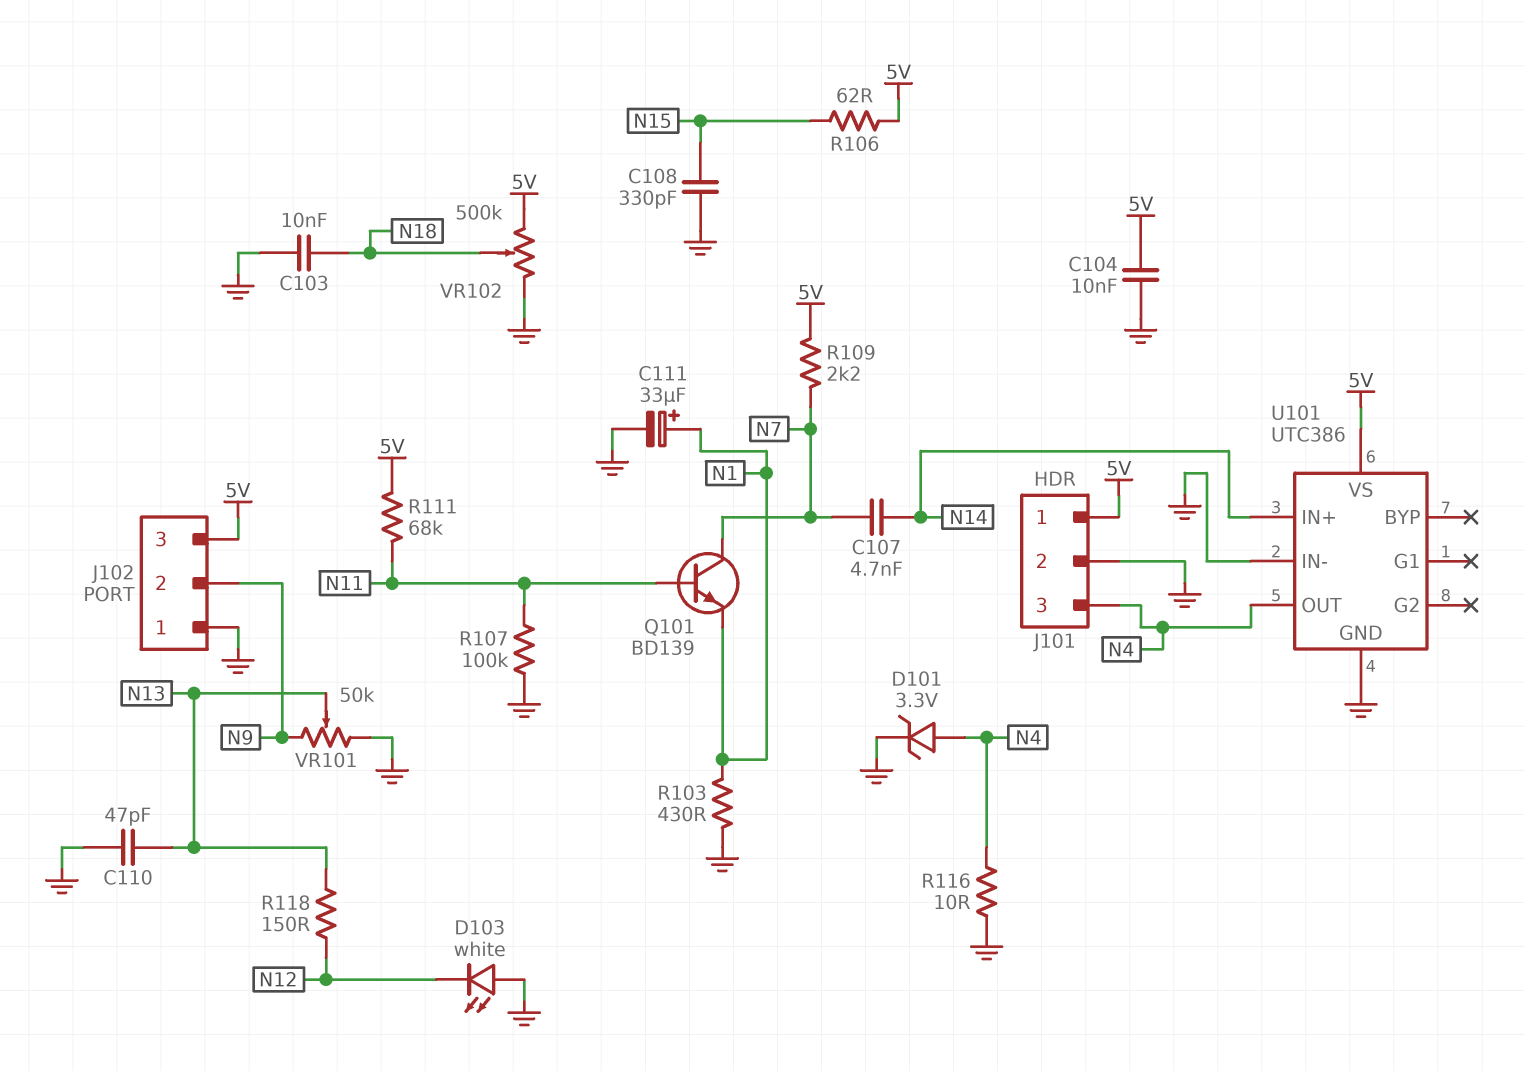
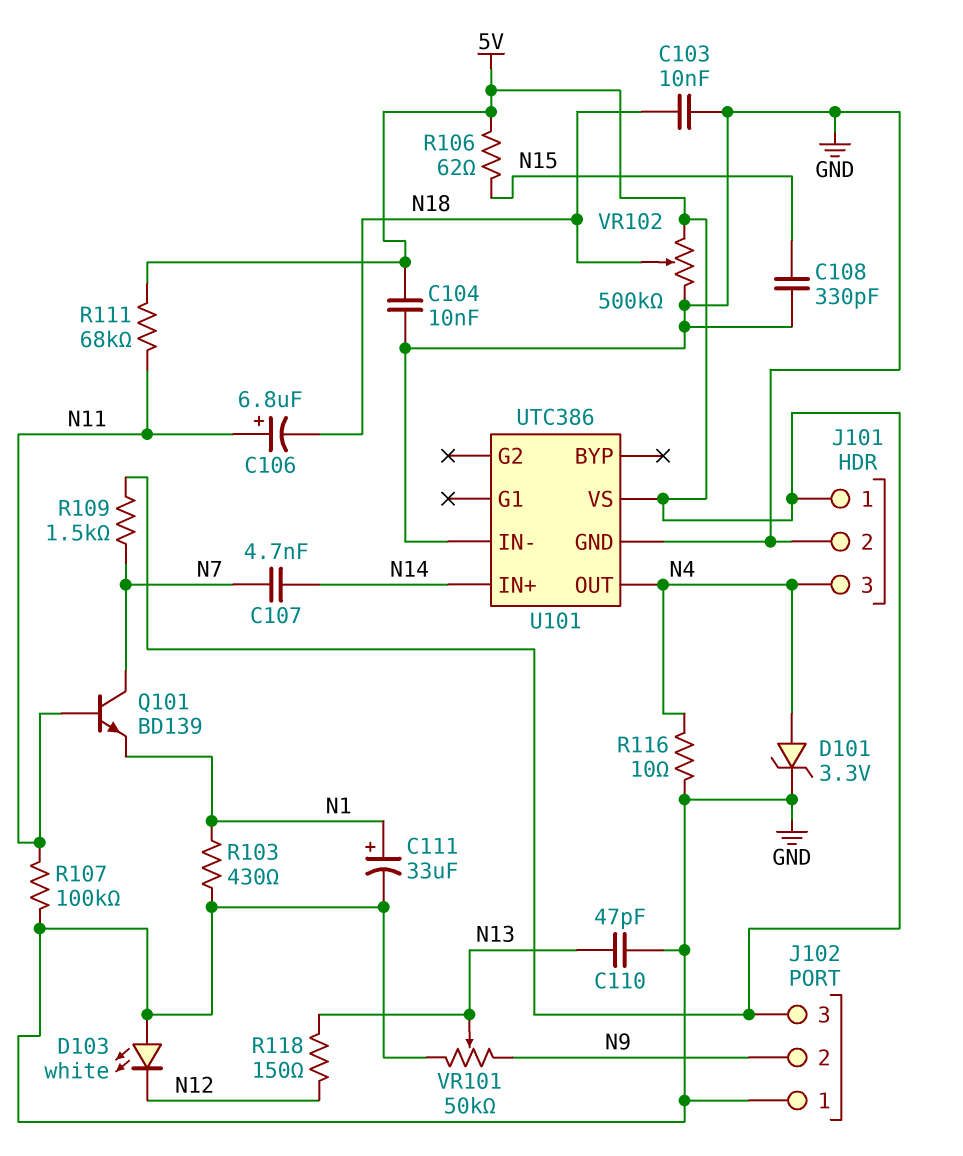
C106: none -> 6.8uF (plus N11, minus N18)
R109: 2.2k (5V, N7) -> 1.5k (5V, N7)

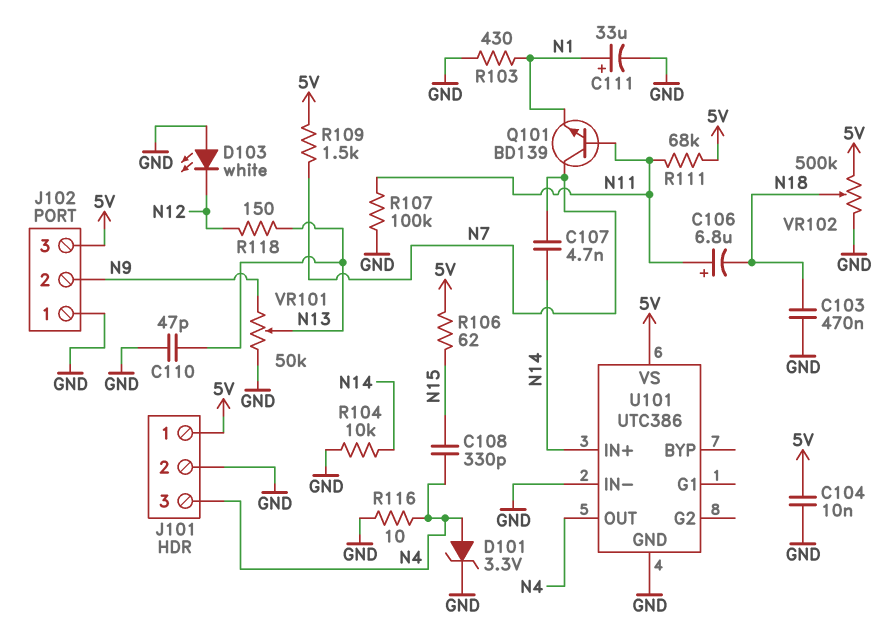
C103: 10nF (GND, N18) -> 470nF (GND, N18)
C108: 330pF (GND, N15) -> 330pF (N4, N15)
R104: none -> 10k (GND, N14)

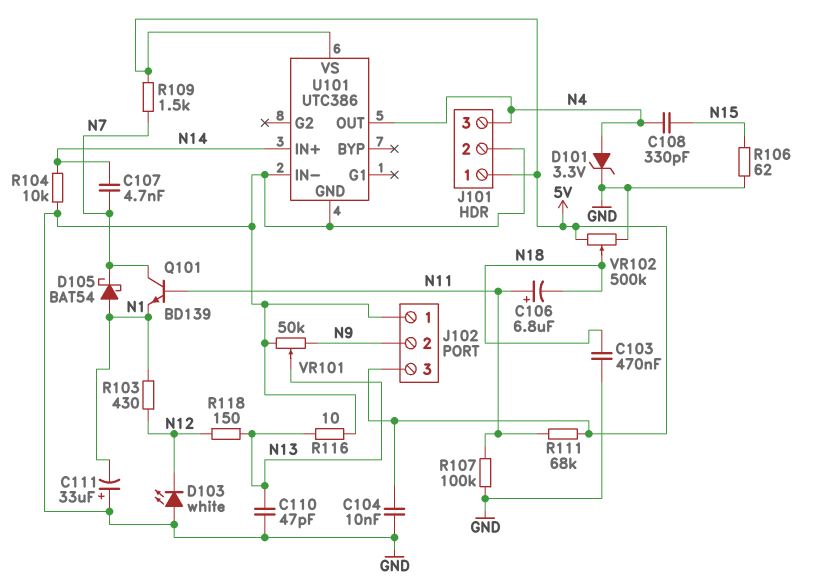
C111: 33uF (plus N1, minus GND) -> 33uF (plus GND, minus N1)
D105: none -> schottky BAT54 (A N1, K N7)
R103: 430 (GND, N1) -> 430 (N1, N12)
R106: 62 (5V, N15) -> 62 (GND, N15)
R116: 10 (GND, N4) -> 10 (GND, N13)

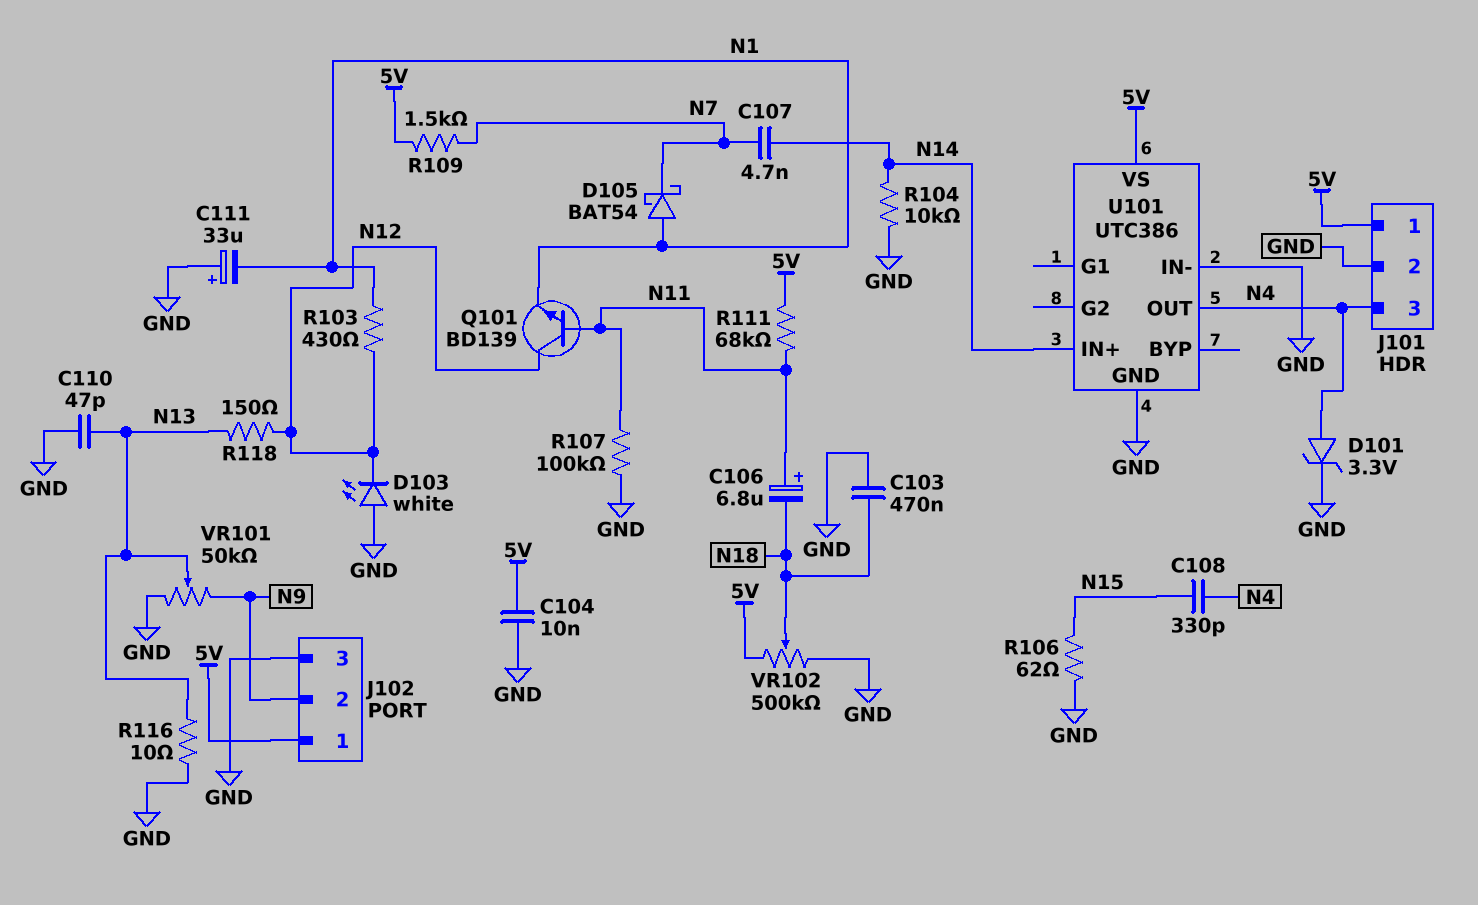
J102 pin 1: GND -> 5V
J102 pin 3: 5V -> GND
Q101: NPN BD139 (B N11, C N7, E N1) -> NPN BD139 (B N11, C N12, E N1)

